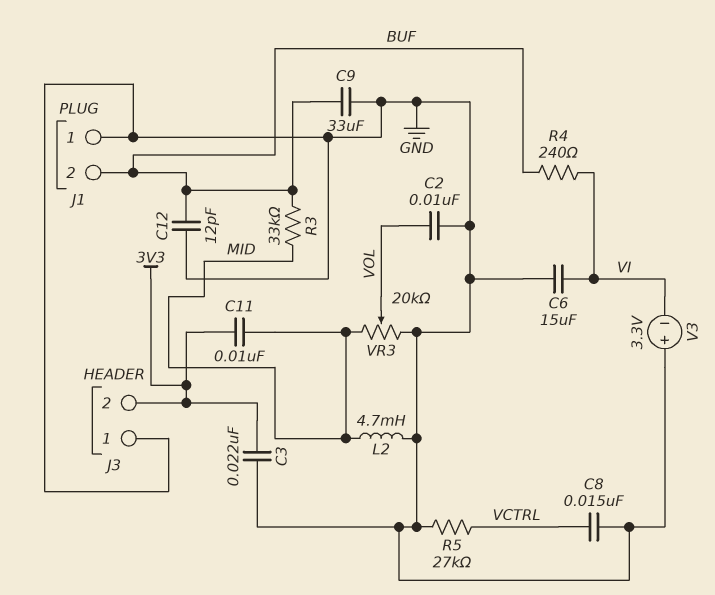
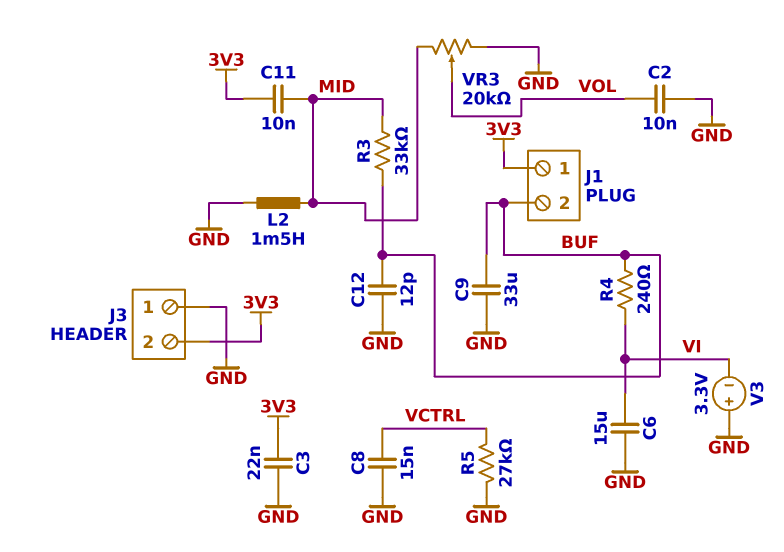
J1 pin 1: GND -> 3V3
L2: 4.7mH (GND, MID) -> 1.5mH (GND, MID)

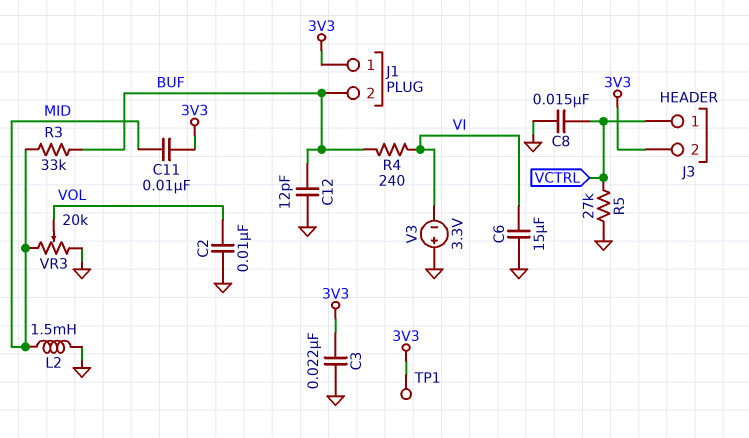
C9: 33uF (BUF, GND) -> none
J3 pin 1: GND -> VCTRL
TP1: none -> test point (3V3)

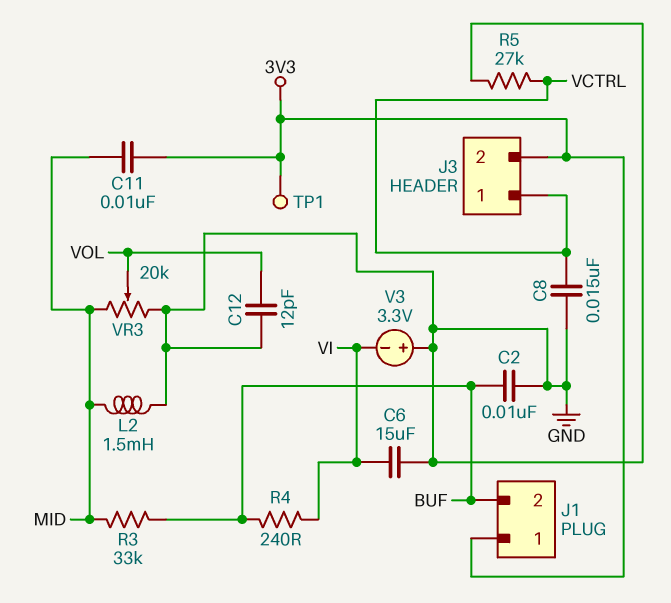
C2: 10nF (GND, VOL) -> 10nF (BUF, GND)
C3: 22nF (3V3, GND) -> none
C12: 12pF (BUF, GND) -> 12pF (GND, VOL)

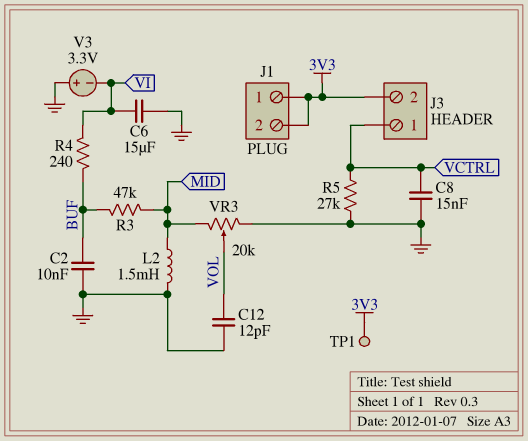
C11: 10nF (3V3, MID) -> none
J1 pin 2: BUF -> 3V3
R3: 33k (BUF, MID) -> 47k (BUF, MID)

